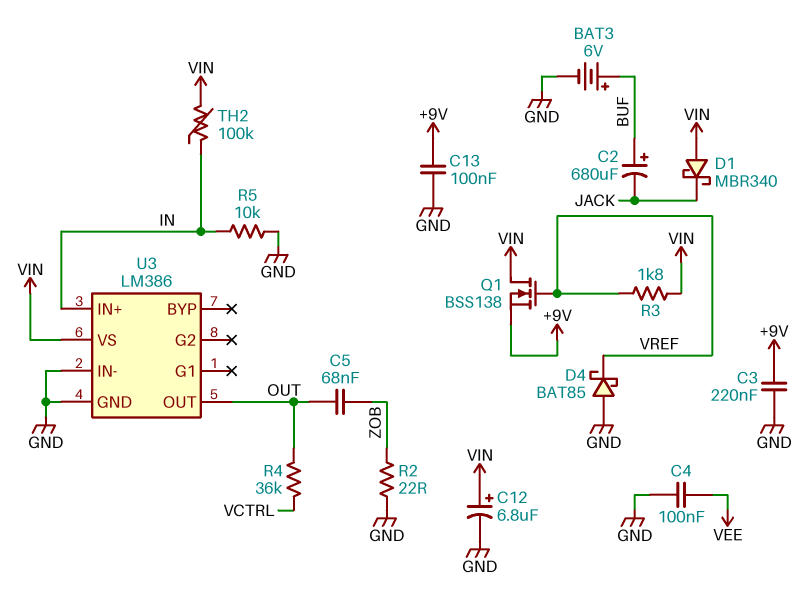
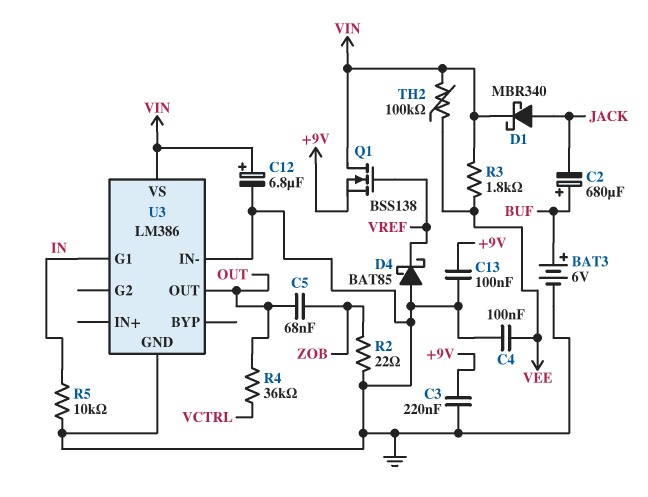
D1: schottky MBR340 (A VIN, K JACK) -> schottky MBR340 (A JACK, K VIN)
R3: 1.8k (VIN, VREF) -> 1.8k (VEE, VIN)
TH2: 100k (IN, VIN) -> 100k (VEE, VIN)
U3 pin G1: none -> IN
U3 pin IN+: IN -> none

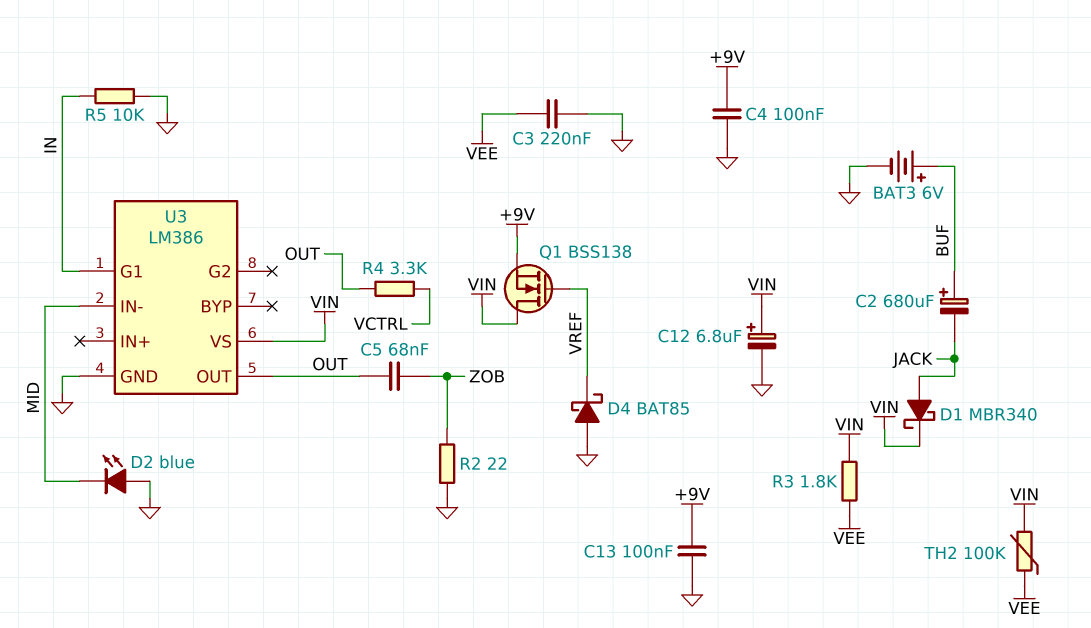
C3: 220nF (+9V, GND) -> 220nF (GND, VEE)
C4: 100nF (GND, VEE) -> 100nF (+9V, GND)
D2: none -> LED blue (A GND, K MID)
R4: 36k (OUT, VCTRL) -> 3.3k (OUT, VCTRL)
U3 pin IN-: GND -> MID

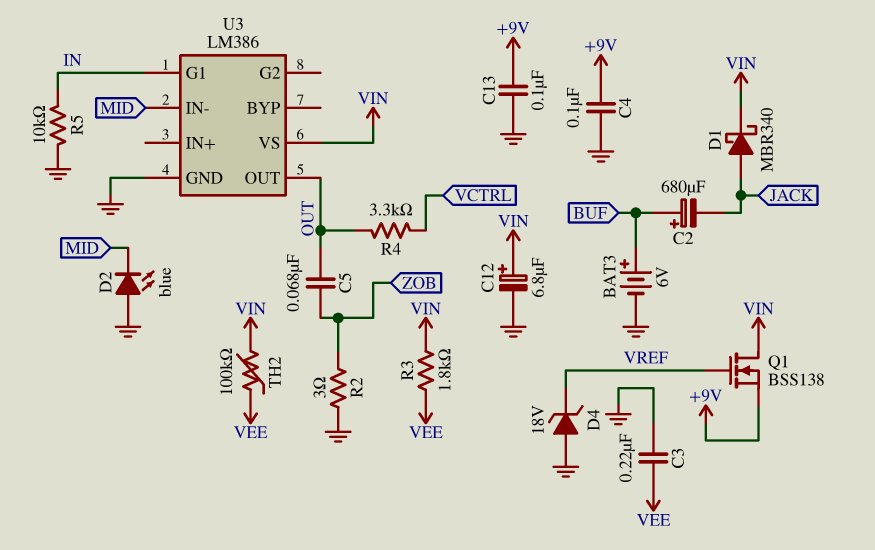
D4: schottky BAT85 (A GND, K VREF) -> zener 18V (A GND, K VREF)
R2: 22 (GND, ZOB) -> 3 (GND, ZOB)

